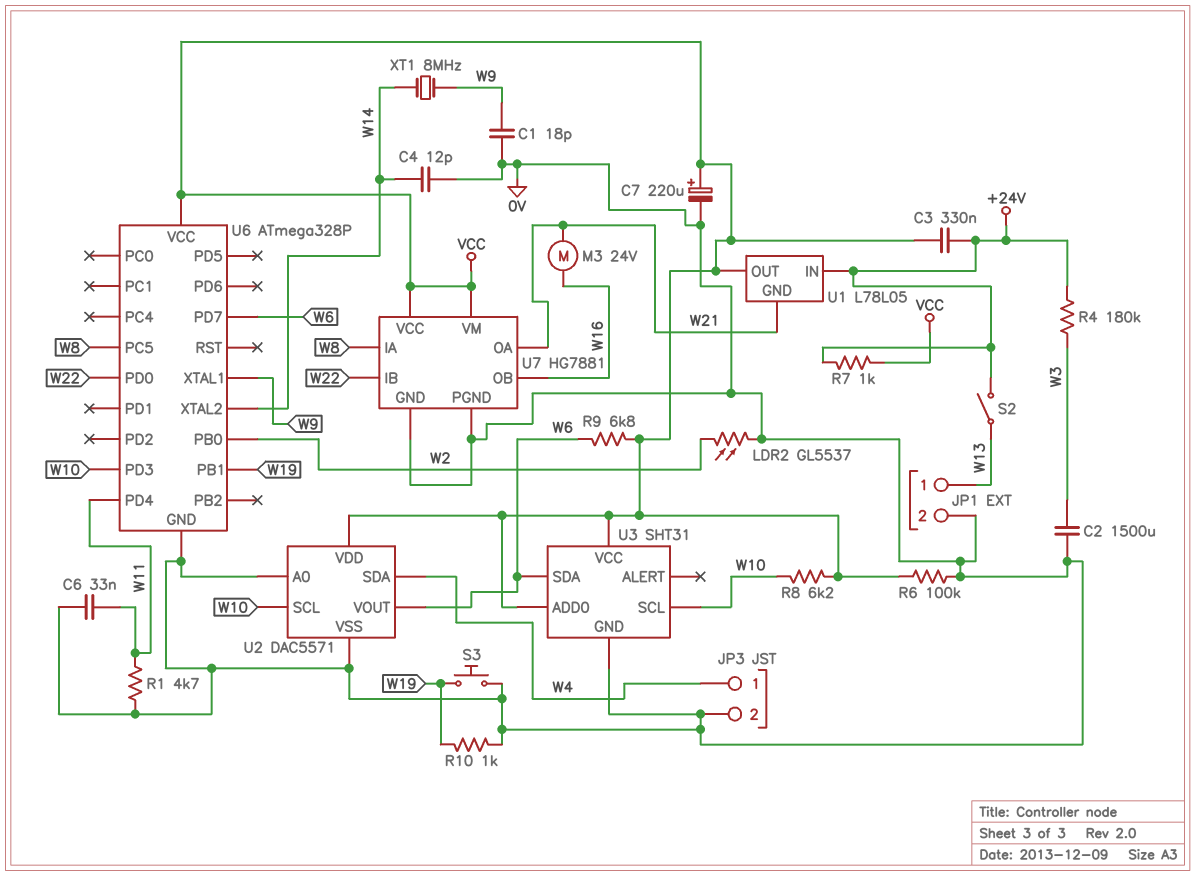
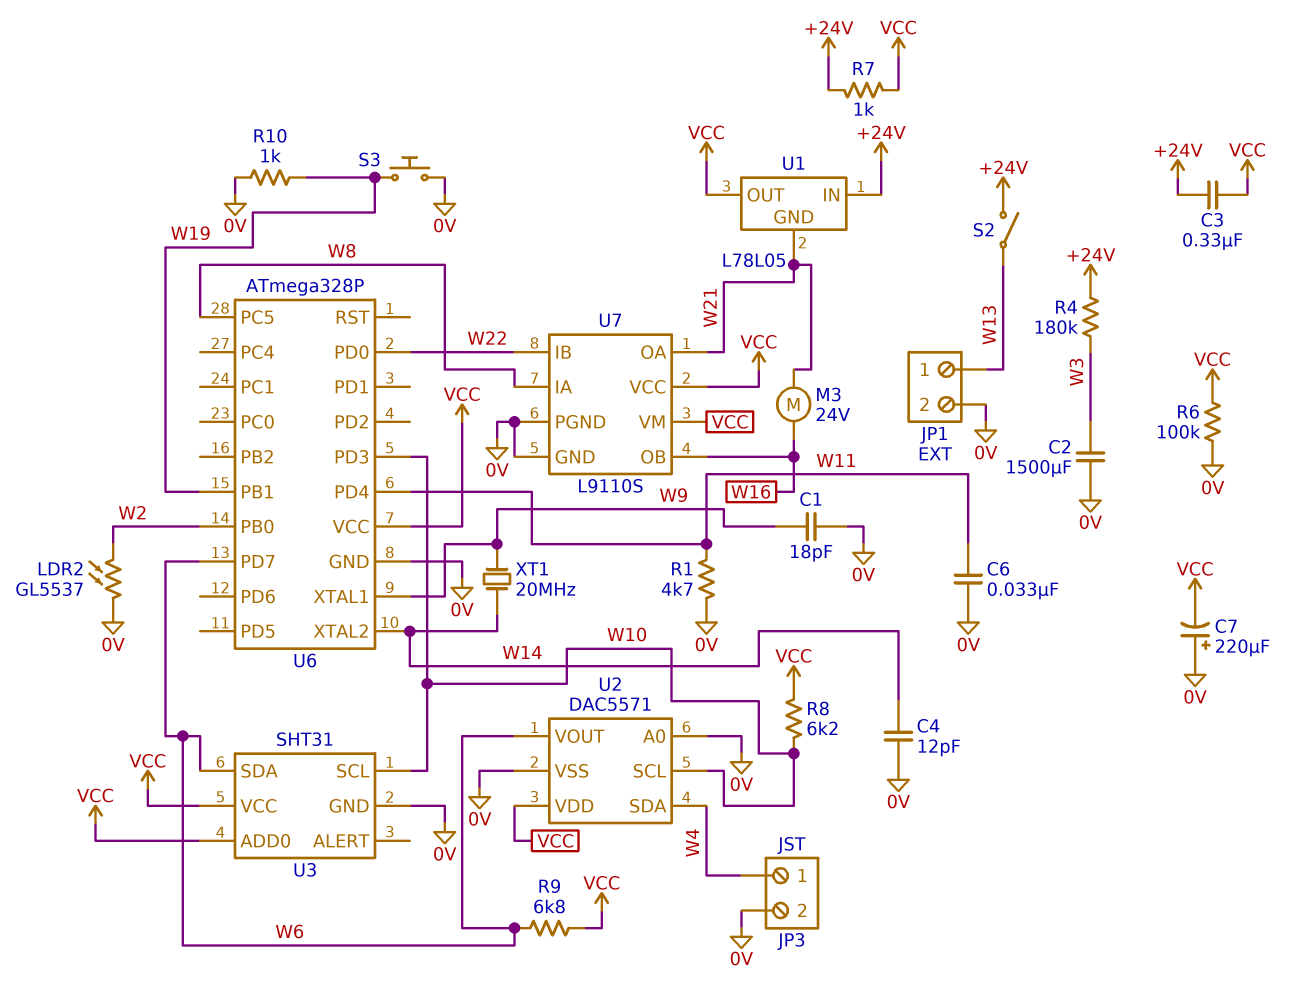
C7: 220uF (plus VCC, minus 0V) -> 220uF (plus 0V, minus VCC)
U7: HG7881 -> L9110S
XT1: 8MHz (W9, W14) -> 20MHz (W9, W14)

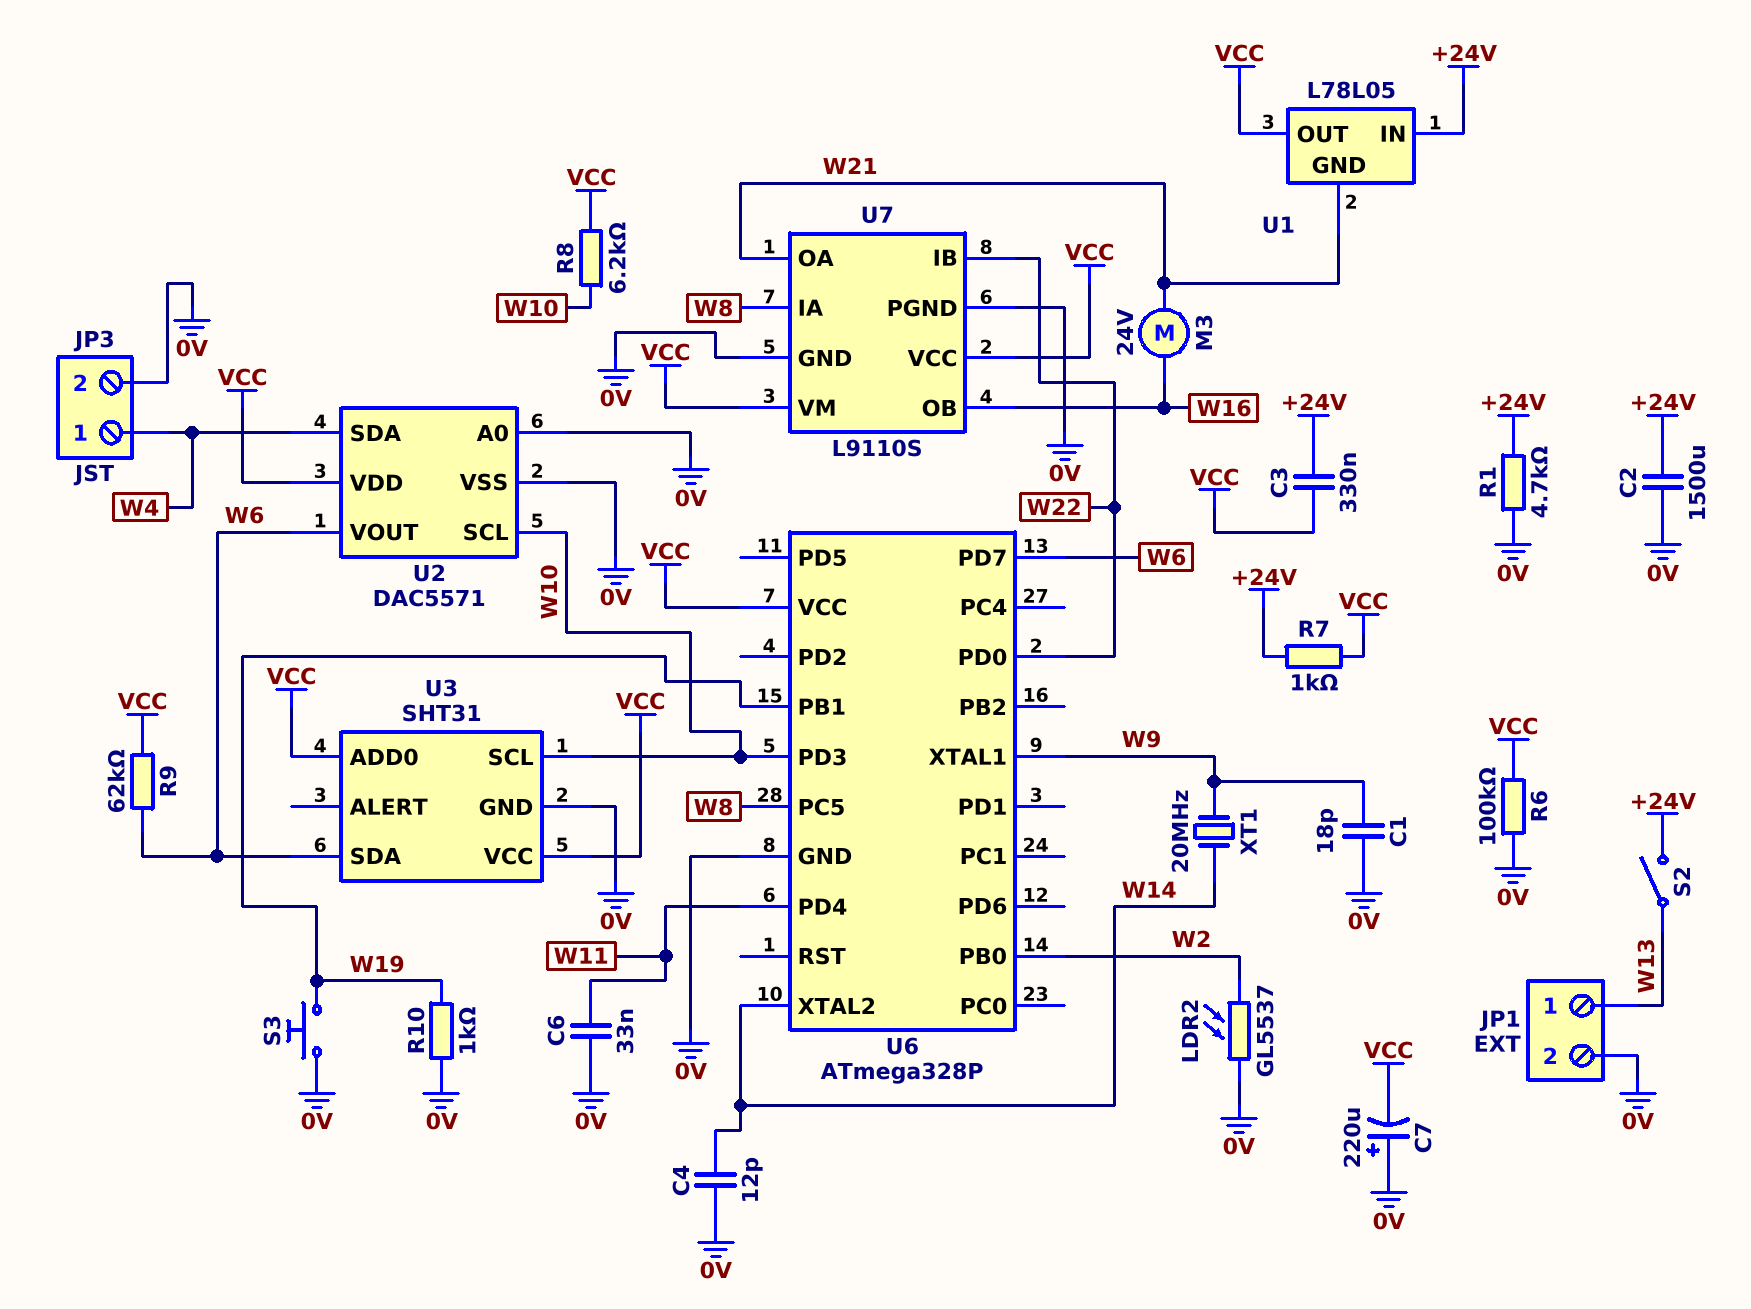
C2: 1500uF (0V, W3) -> 1500uF (+24V, 0V)
R1: 4.7k (0V, W11) -> 4.7k (+24V, 0V)
R4: 180k (+24V, W3) -> none
R9: 6.8k (VCC, W6) -> 62k (VCC, W6)

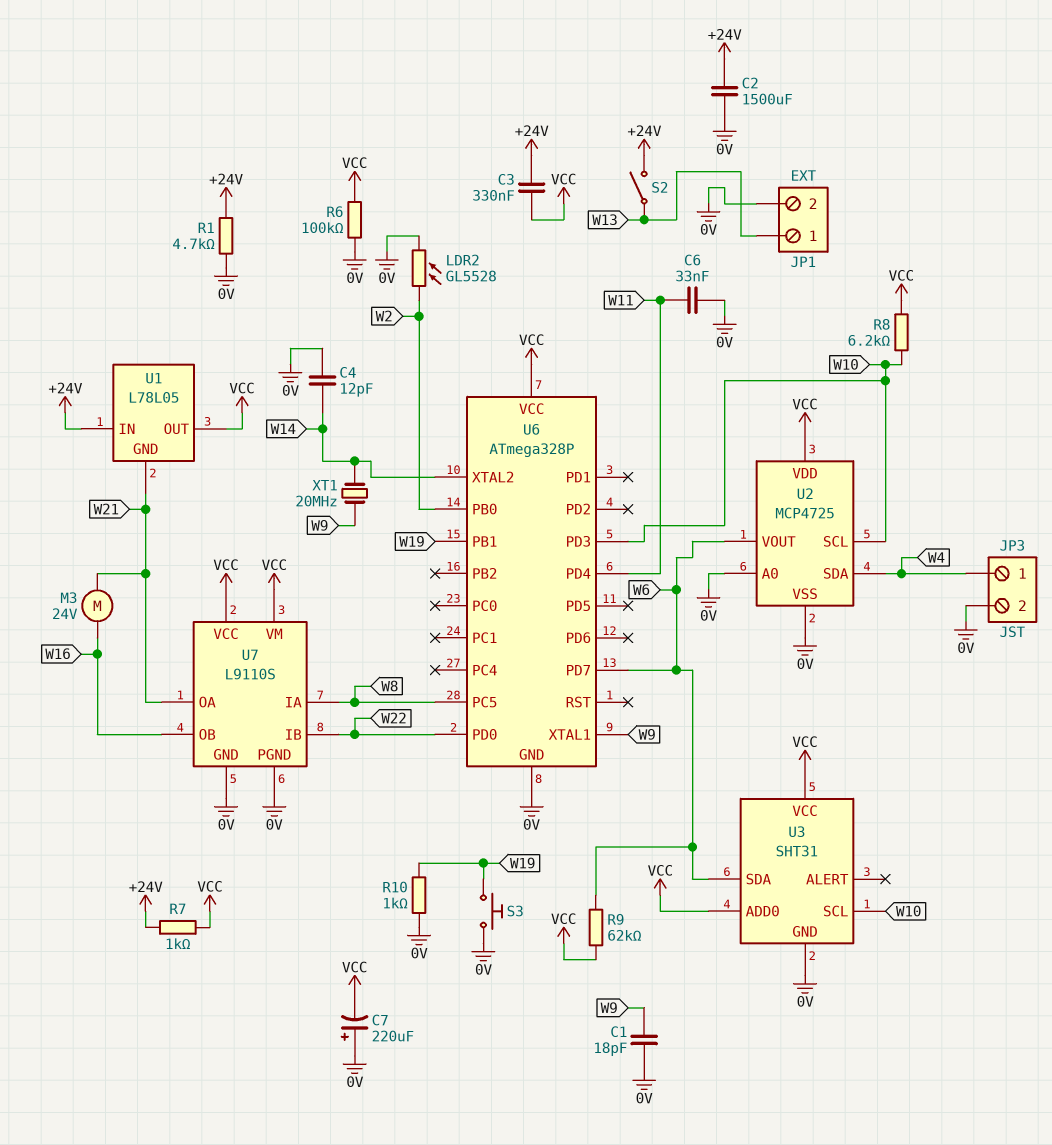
LDR2: GL5537 (0V, W2) -> GL5528 (0V, W2)
U2: DAC5571 -> MCP4725

